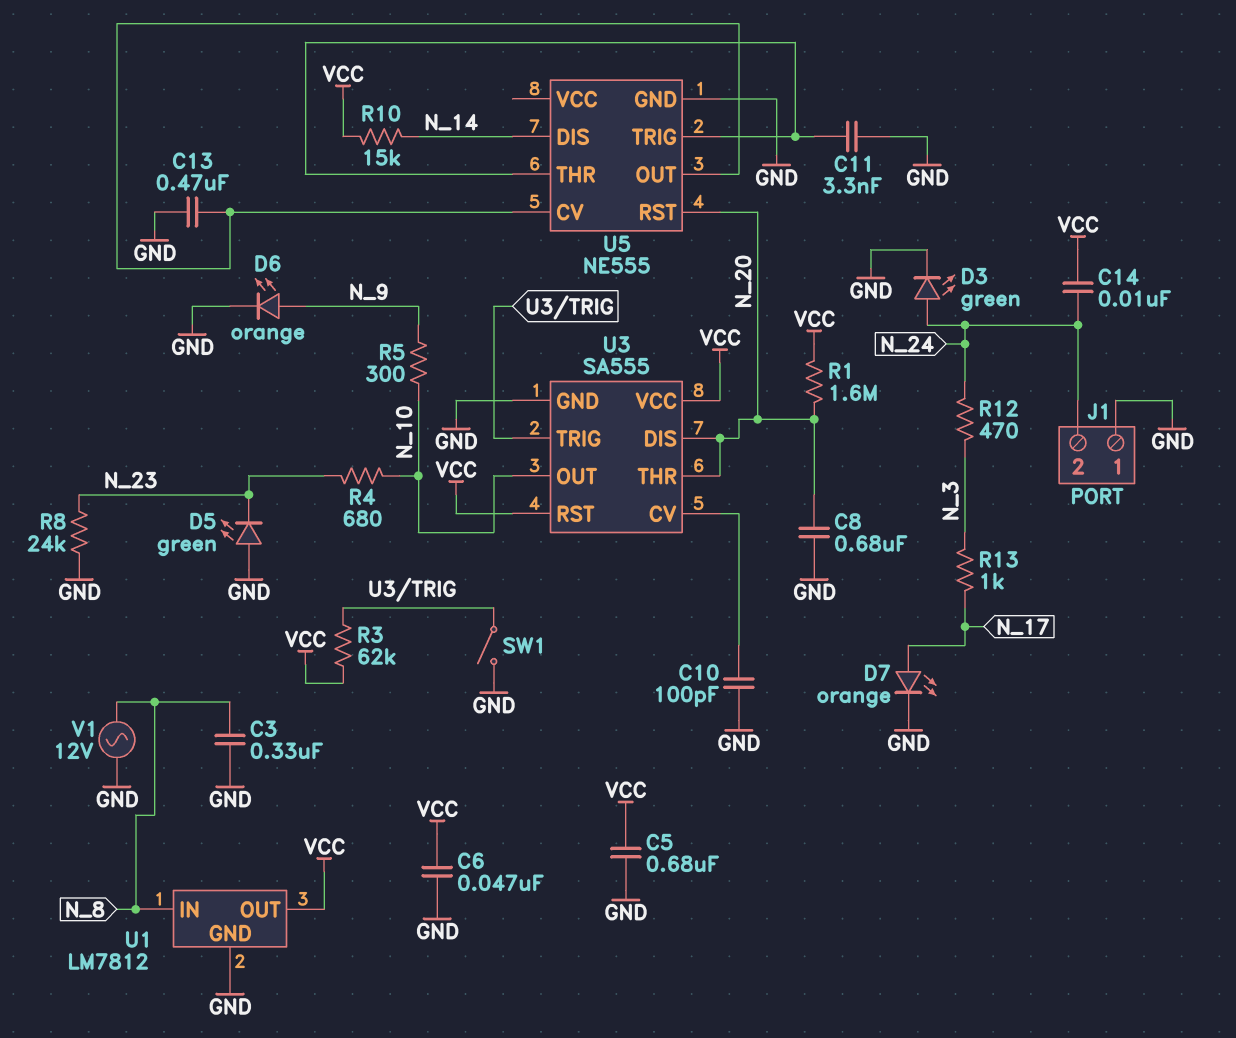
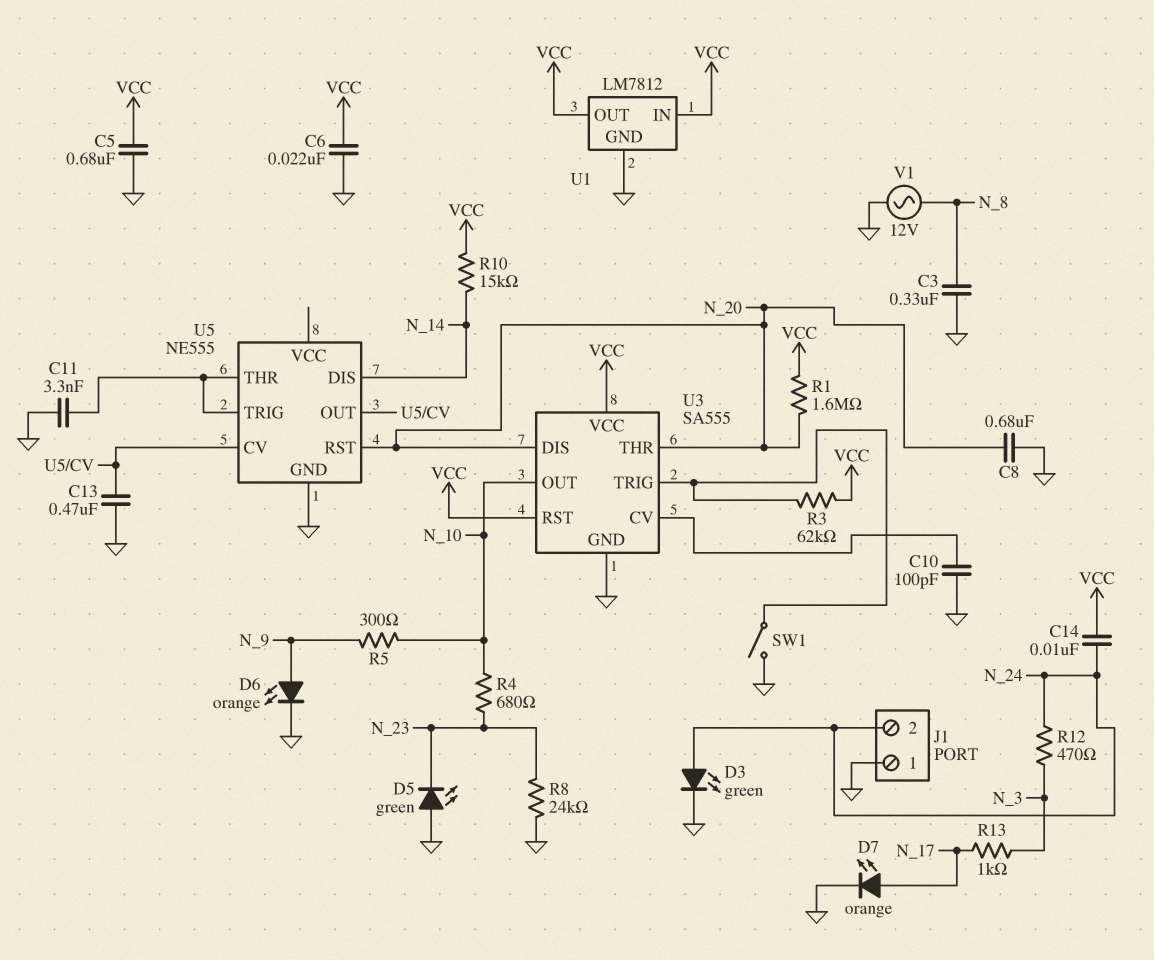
C6: 47nF (GND, VCC) -> 22nF (GND, VCC)
U1 pin IN: N_8 -> VCC

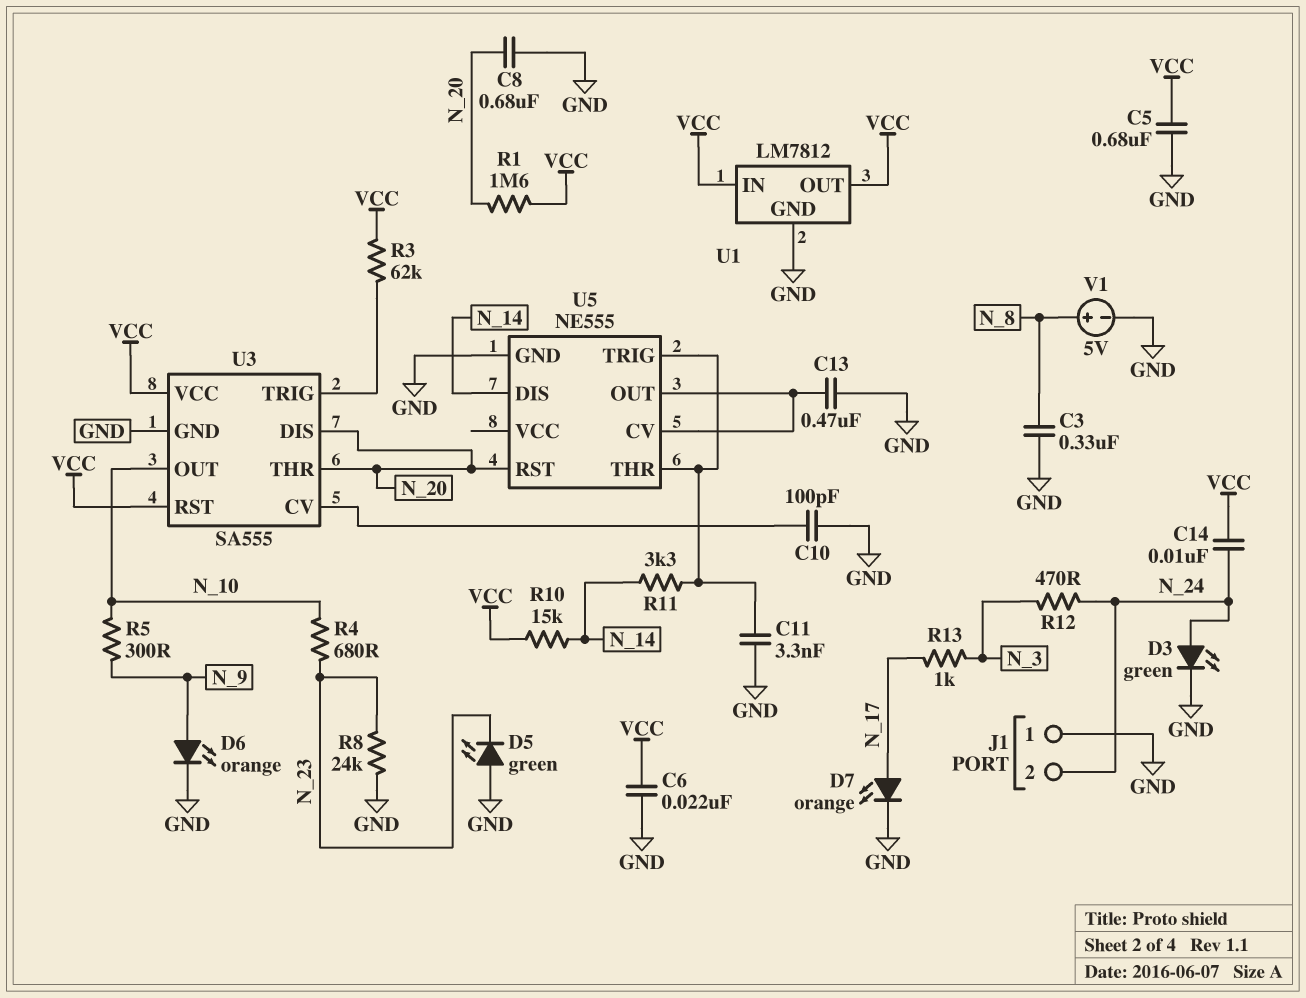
R11: none -> 3.3k (N_14, U5/THR)
SW1: switch (GND, U3/TRIG) -> none
V1: AC 12V (GND, N_8) -> 5V (plus N_8, minus GND)

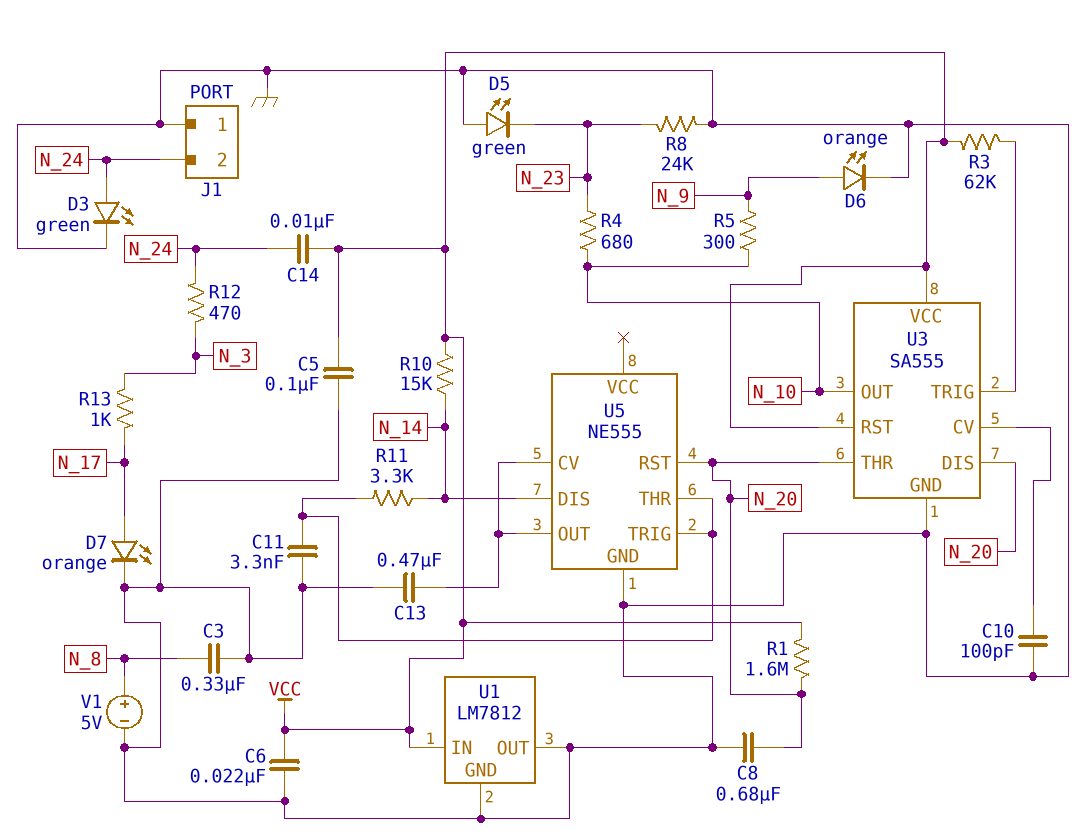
C5: 680nF (GND, VCC) -> 100nF (GND, VCC)
U1 pin OUT: VCC -> GND

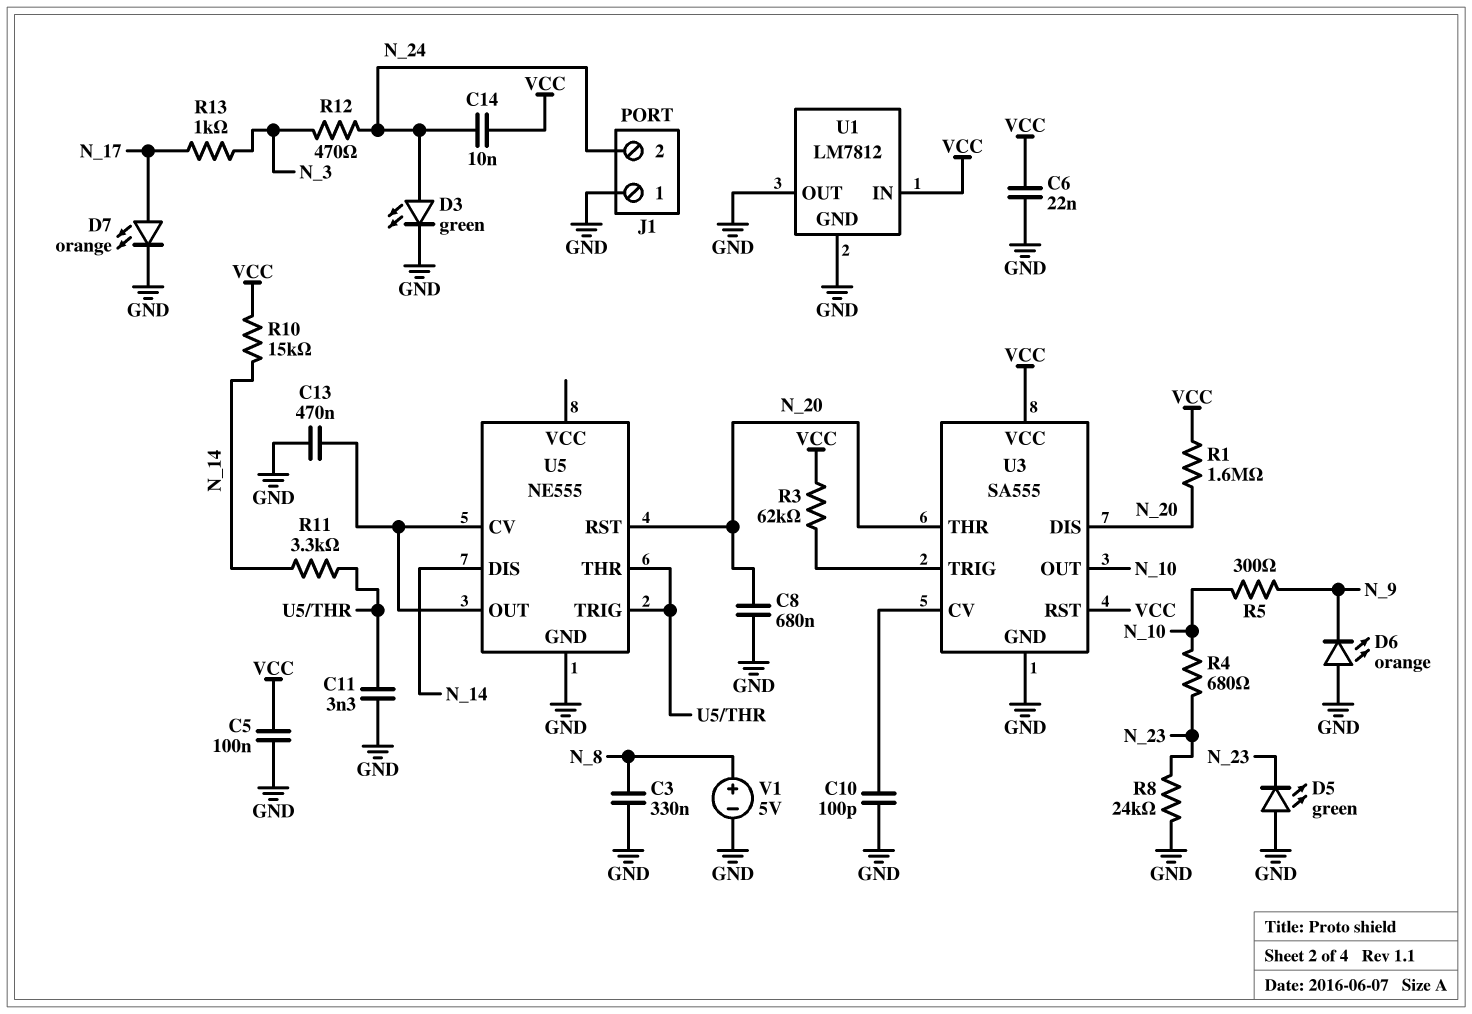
D6: LED orange (A N_9, K GND) -> LED orange (A GND, K N_9)

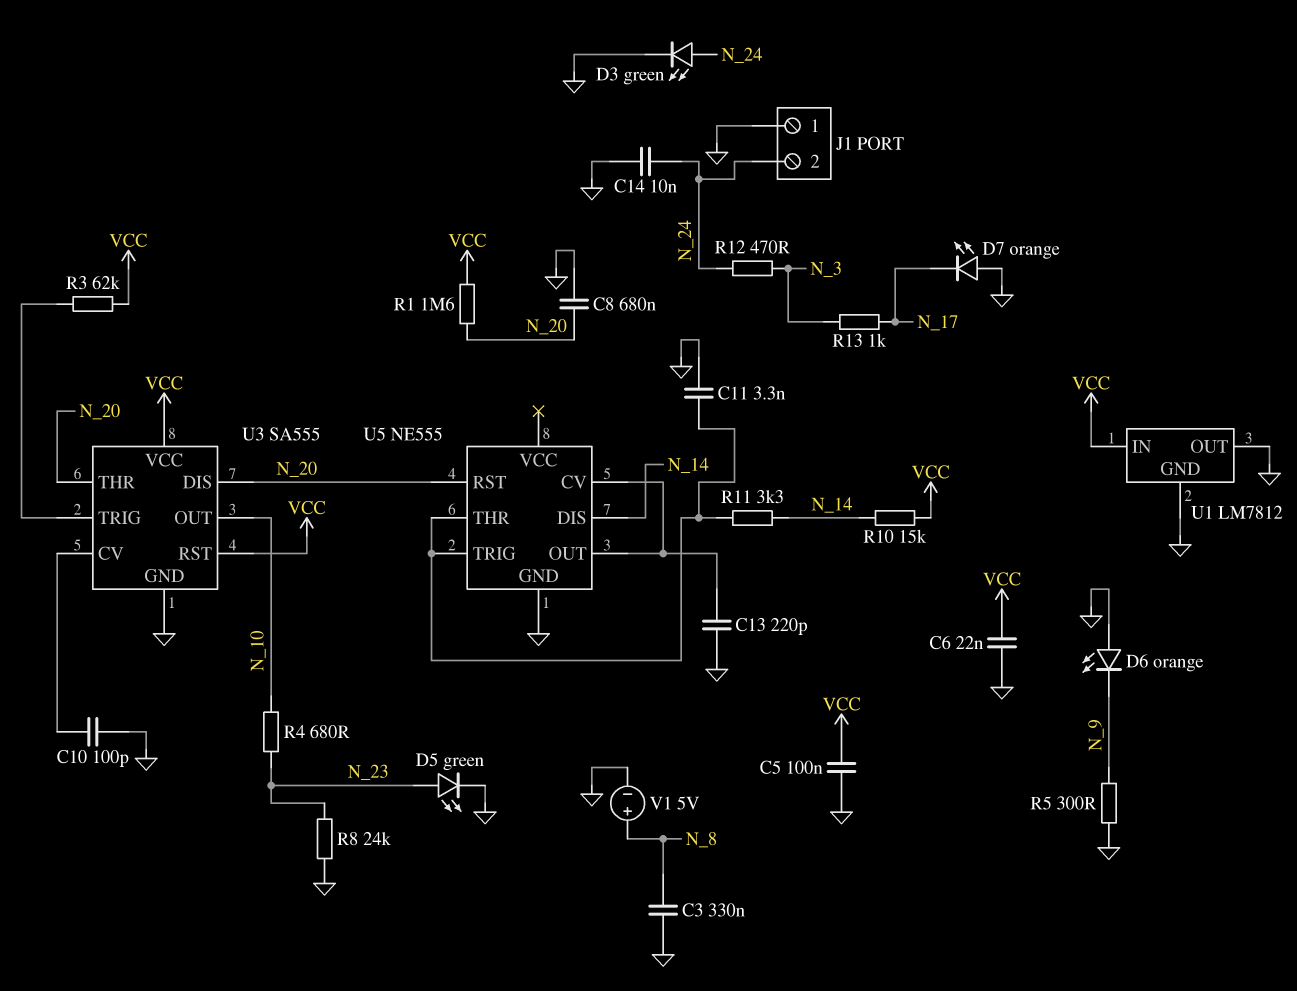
C13: 470nF (GND, U5/CV) -> 220pF (GND, U5/CV)
C14: 10nF (N_24, VCC) -> 10nF (GND, N_24)
D5: LED green (A GND, K N_23) -> LED green (A N_23, K GND)
D7: LED orange (A N_17, K GND) -> LED orange (A GND, K N_17)
R5: 300 (N_9, N_10) -> 300 (GND, N_9)

